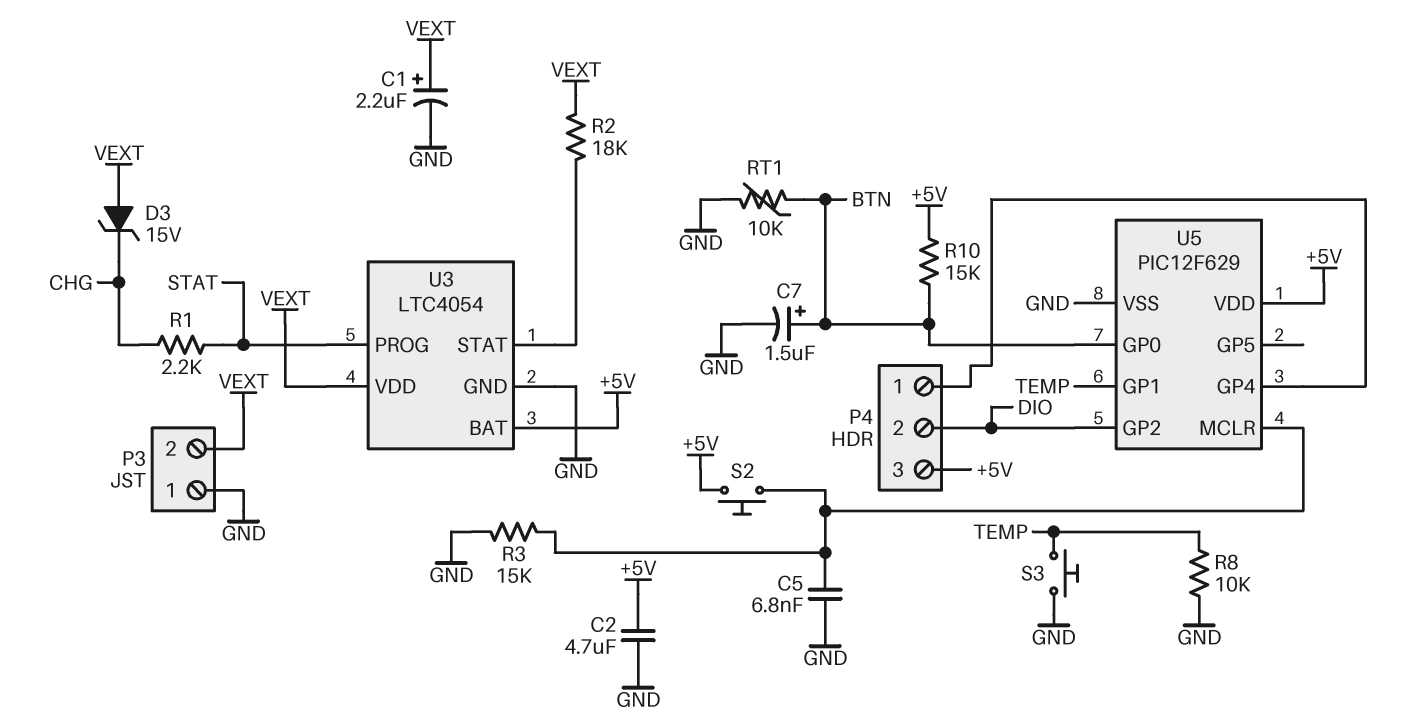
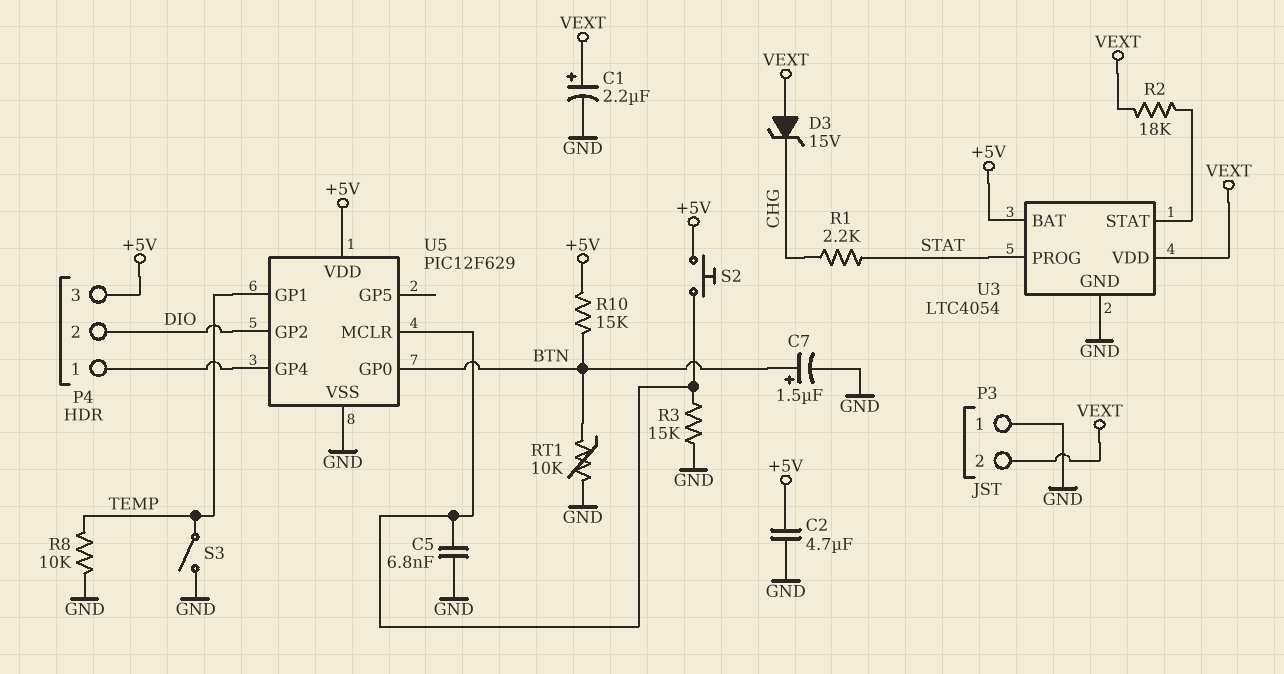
S3: button (GND, TEMP) -> switch (GND, TEMP)

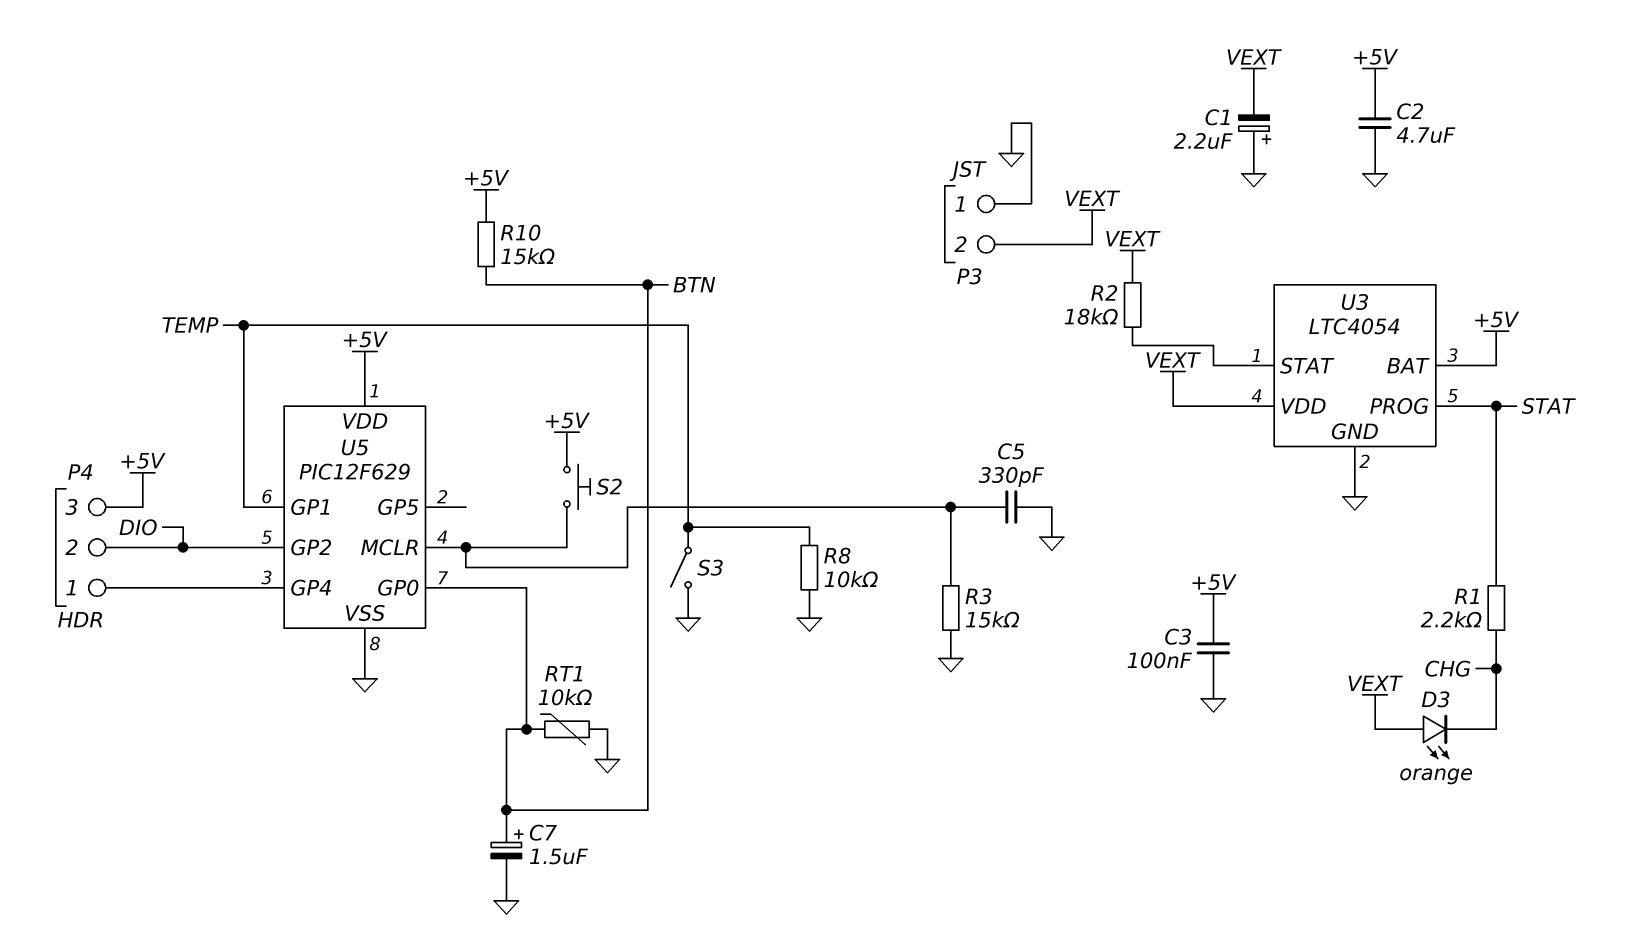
C1: 2.2uF (plus VEXT, minus GND) -> 2.2uF (plus GND, minus VEXT)
C3: none -> 100nF (+5V, GND)
C5: 6.8nF (GND, U5/MCLR) -> 330pF (GND, U5/MCLR)
D3: zener 15V (A VEXT, K CHG) -> LED orange (A VEXT, K CHG)

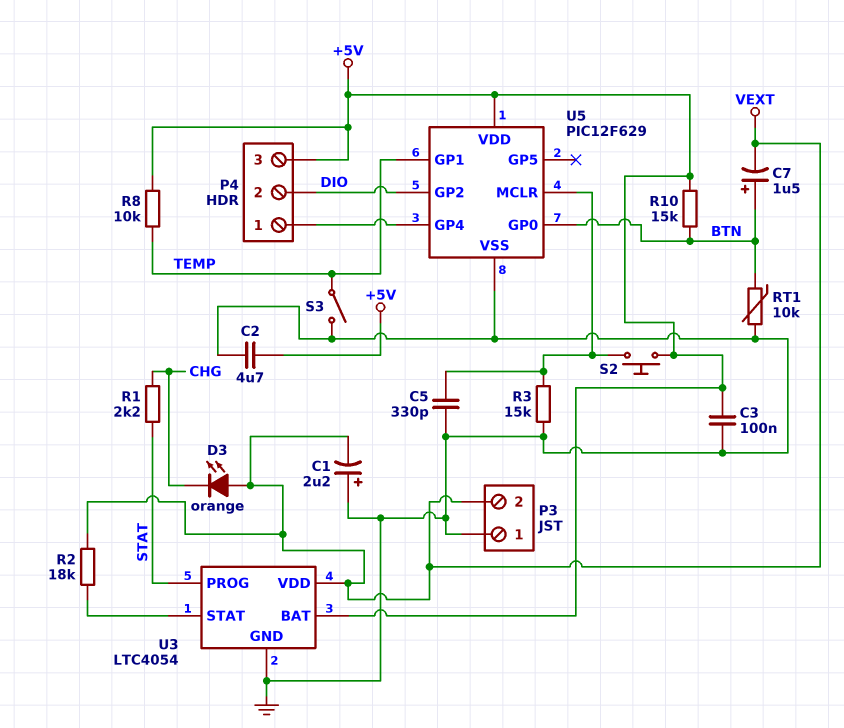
C7: 1.5uF (plus BTN, minus GND) -> 1.5uF (plus BTN, minus VEXT)
R8: 10k (GND, TEMP) -> 10k (+5V, TEMP)

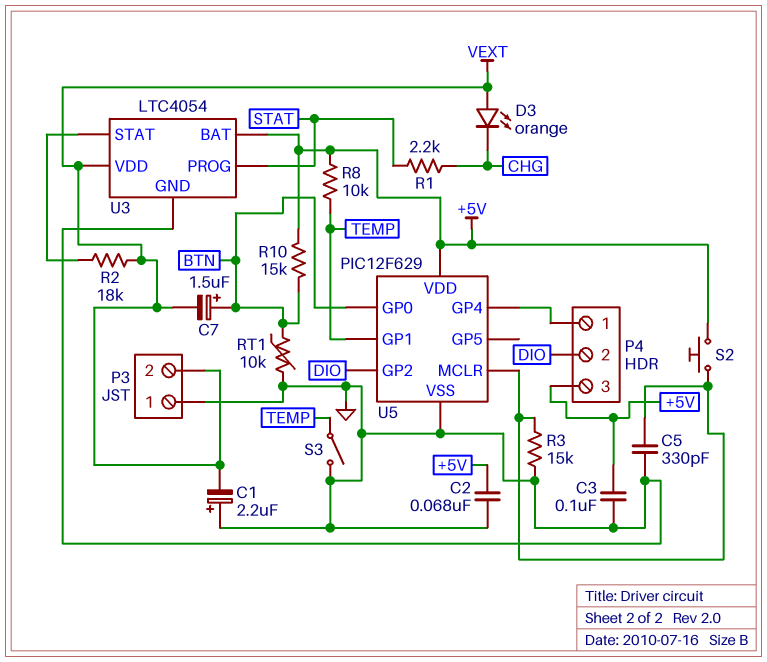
C2: 4.7uF (+5V, GND) -> 68nF (+5V, GND)

